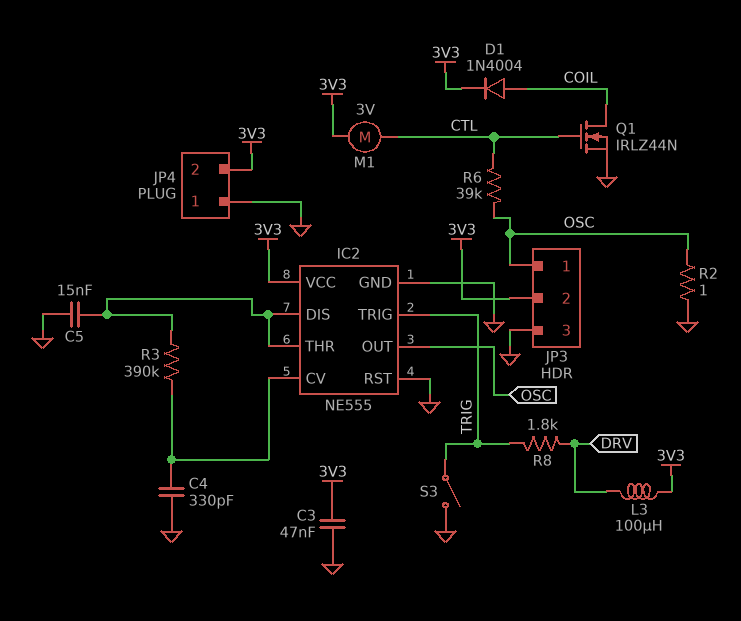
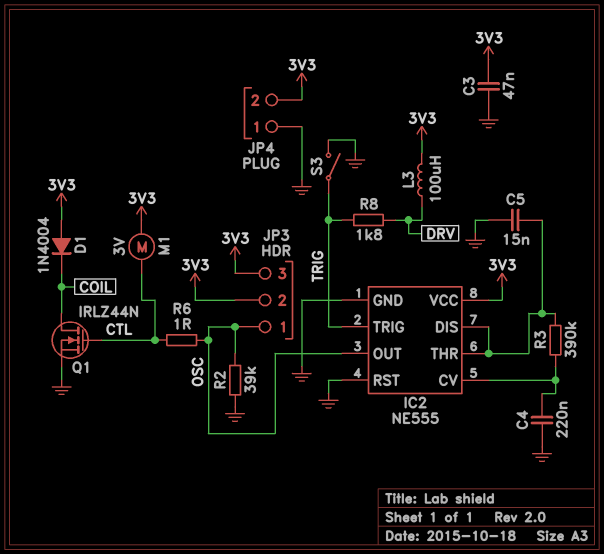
C4: 330pF (GND, IC2/CV) -> 220nF (GND, IC2/CV)
D1: diode 1N4004 (A COIL, K 3V3) -> diode 1N4004 (A 3V3, K COIL)
JP3 pin 3: GND -> 3V3
R2: 1 (GND, OSC) -> 39k (GND, OSC)
R6: 39k (CTL, OSC) -> 1 (CTL, OSC)

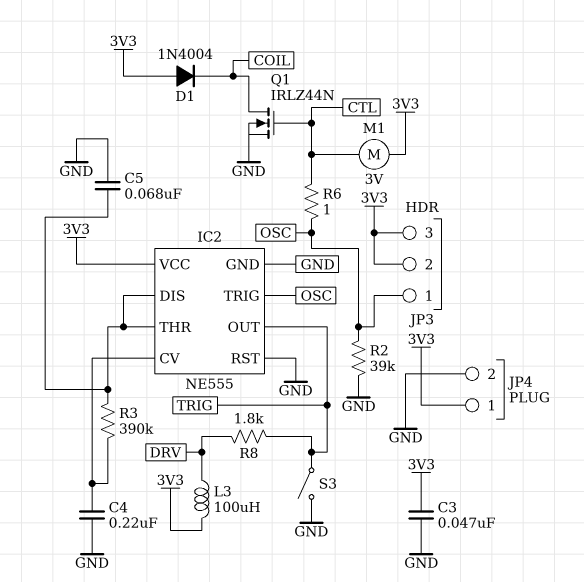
C5: 15nF (GND, IC2/DIS) -> 68nF (GND, IC2/DIS)
IC2 pin OUT: OSC -> TRIG
IC2 pin TRIG: TRIG -> OSC
JP4 pin 1: GND -> 3V3
JP4 pin 2: 3V3 -> GND

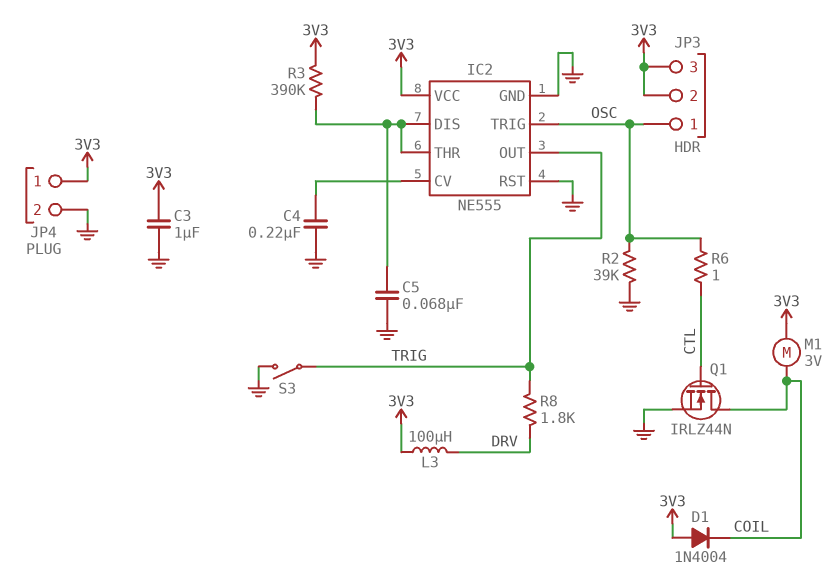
C3: 47nF (3V3, GND) -> 1uF (3V3, GND)
M1: motor 3V (3V3, CTL) -> motor 3V (3V3, COIL)
R3: 390k (IC2/CV, IC2/DIS) -> 390k (3V3, IC2/DIS)

